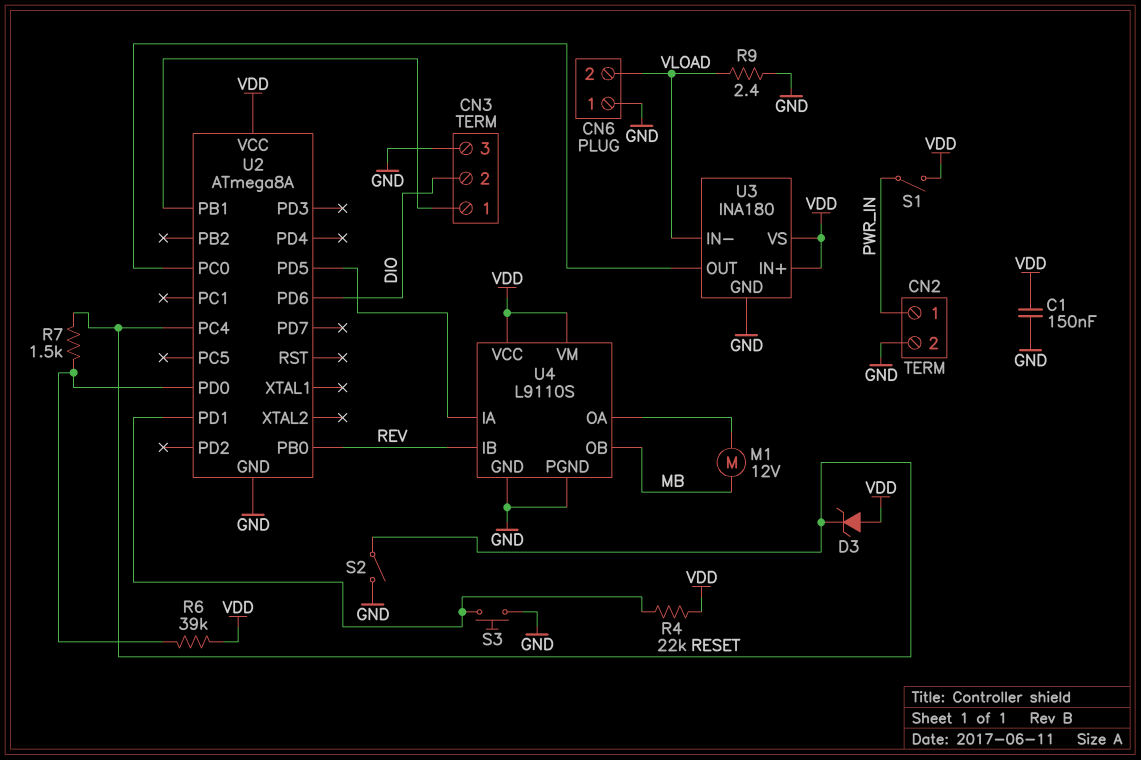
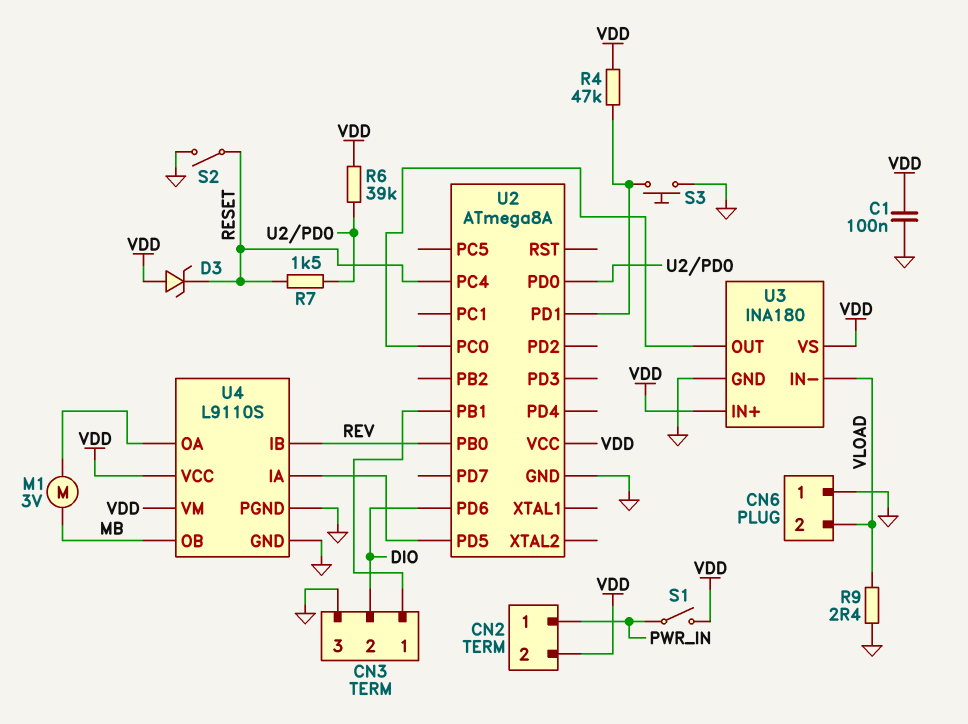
C1: 150nF (GND, VDD) -> 100nF (GND, VDD)
CN2 pin 2: GND -> VDD
M1: motor 12V (MB, U4/OA) -> motor 3V (MB, U4/OA)
R4: 22k (U2/PD1, VDD) -> 47k (U2/PD1, VDD)

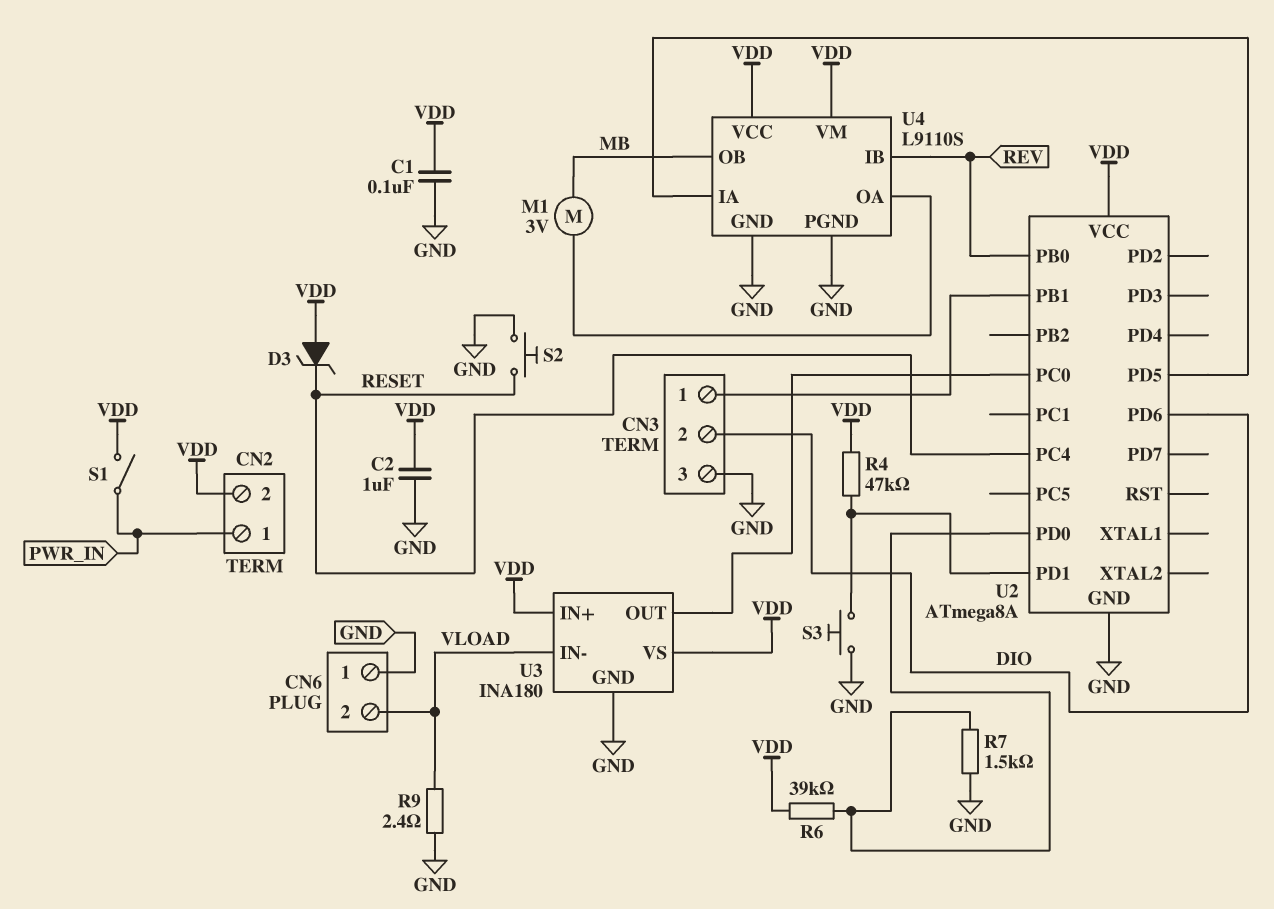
C2: none -> 1uF (GND, VDD)
R7: 1.5k (RESET, U2/PD0) -> 1.5k (GND, U2/PD0)
S2: switch (GND, RESET) -> button (GND, RESET)

